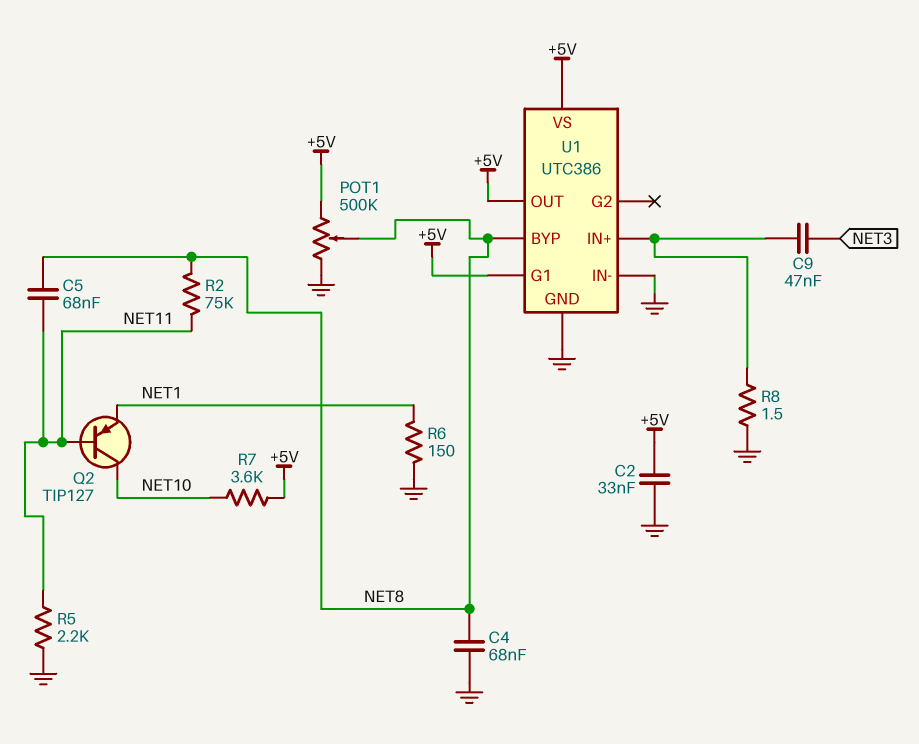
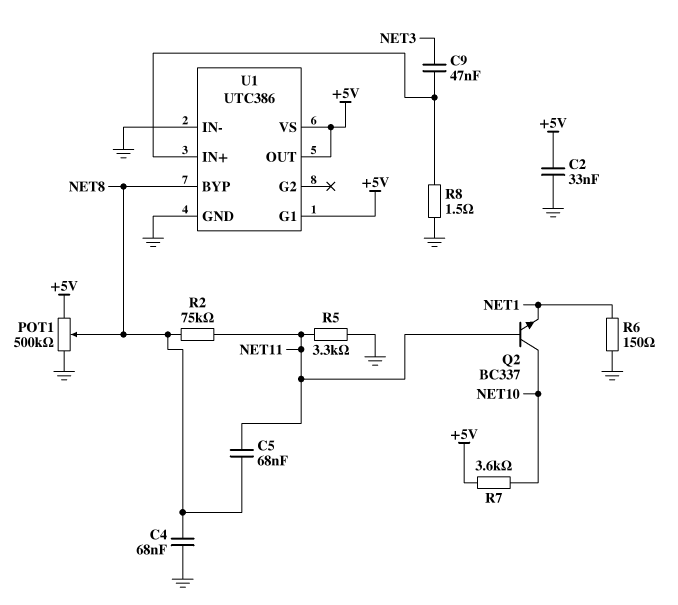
Q2: PNP TIP127 (B NET11, C NET10, E NET1) -> NPN BC337 (B NET11, C NET10, E NET1)
R5: 2.2k (GND, NET11) -> 3.3k (GND, NET11)

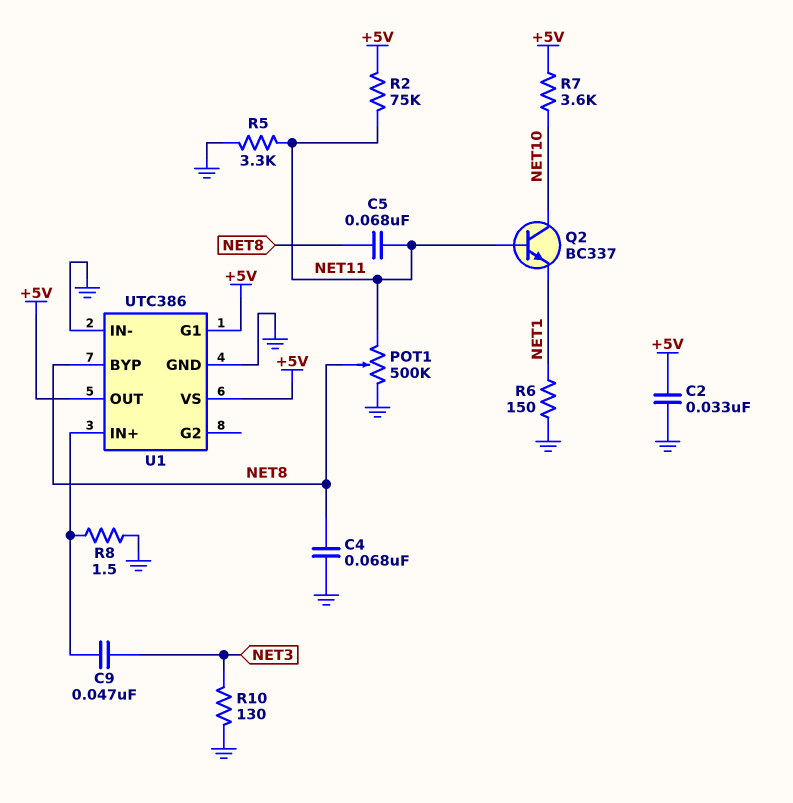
POT1: 500k (+5V, GND, wiper NET8) -> 500k (GND, NET11, wiper NET8)
R2: 75k (NET8, NET11) -> 75k (+5V, NET11)
R10: none -> 130 (GND, NET3)

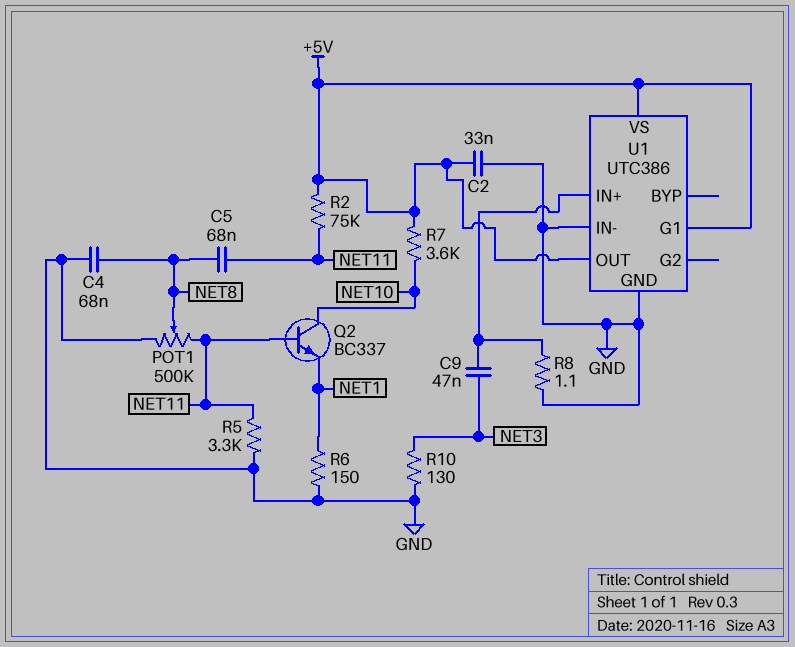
R8: 1.5 (GND, U1/IN+) -> 1.1 (GND, U1/IN+)
U1 pin BYP: NET8 -> none

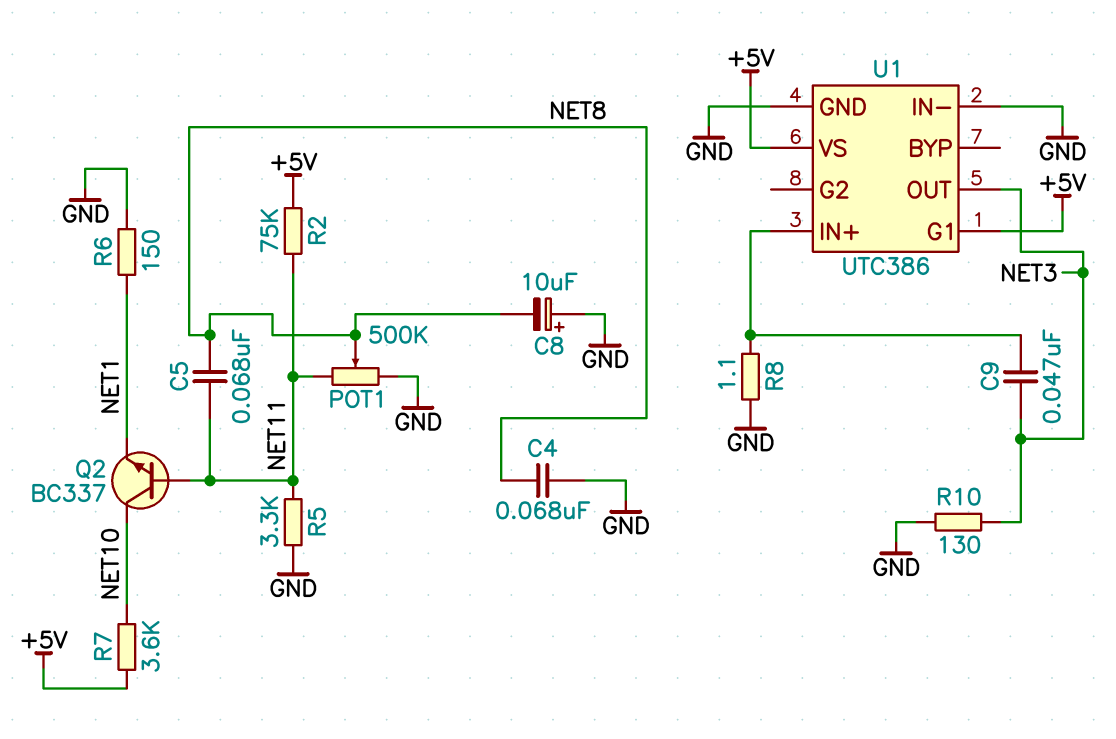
C2: 33nF (+5V, GND) -> none
C8: none -> 10uF (plus GND, minus NET8)
U1 pin OUT: +5V -> NET3

